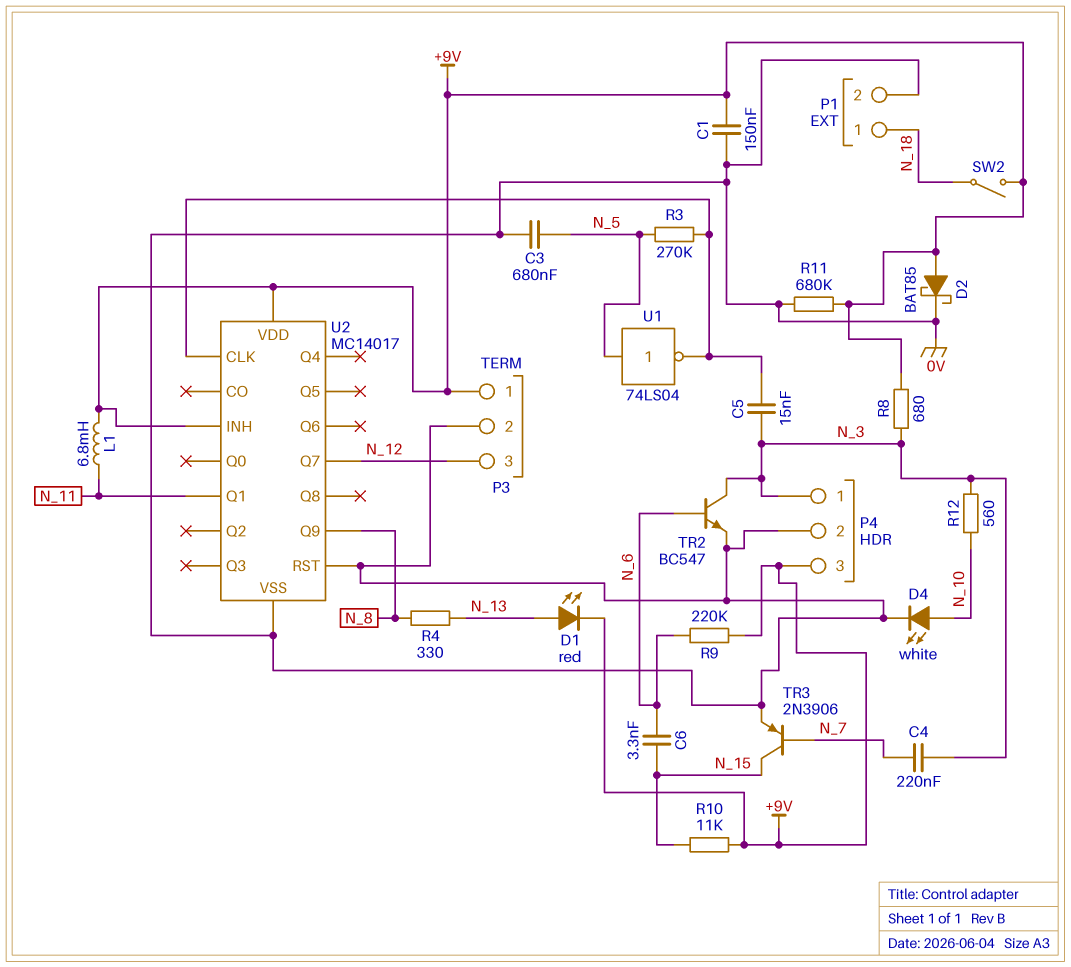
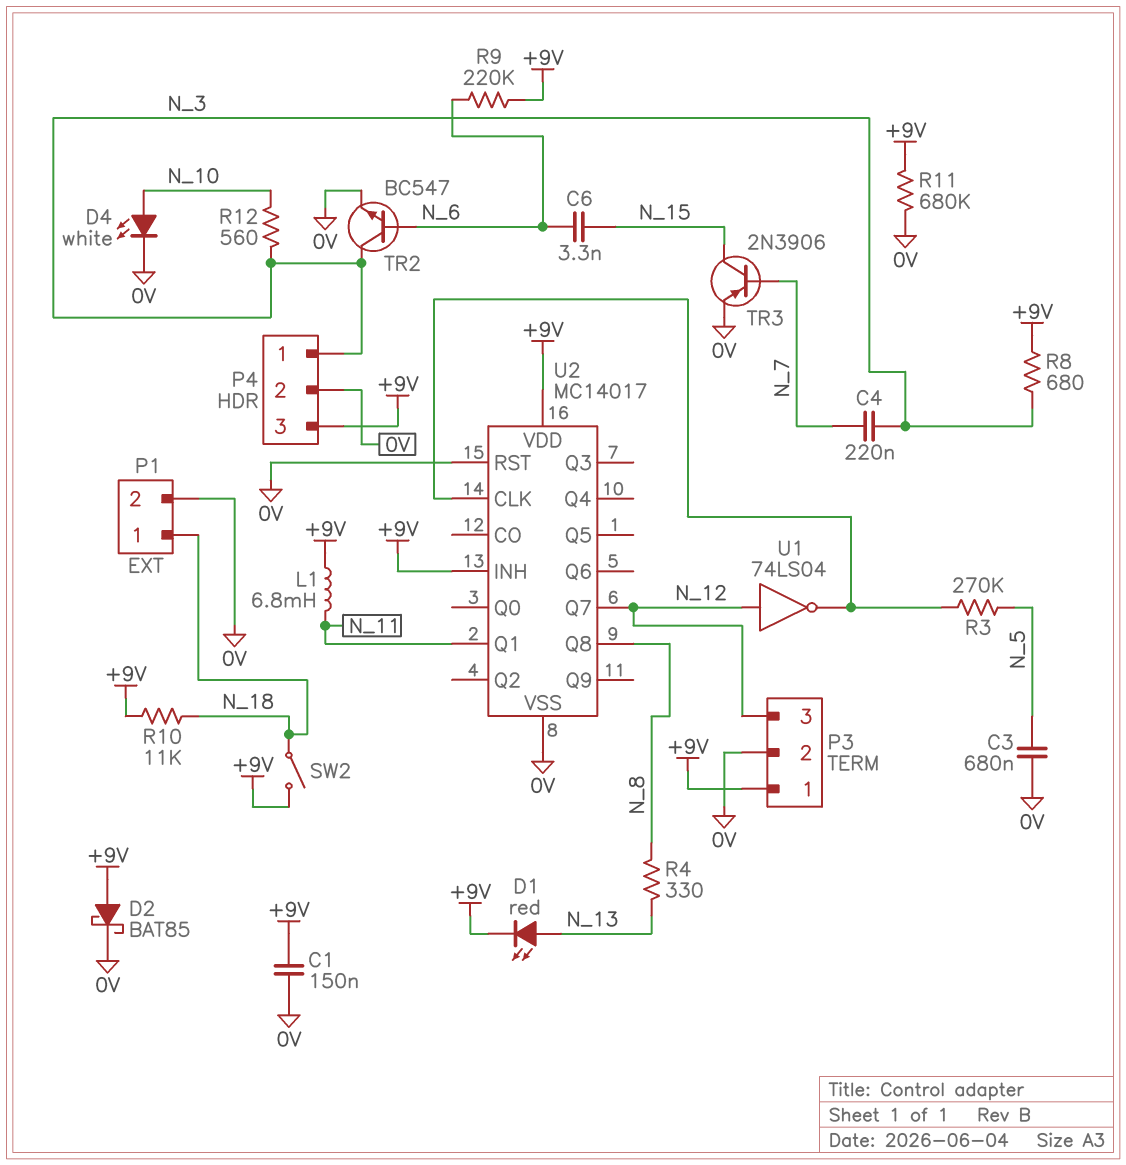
C5: 15nF (N_3, U2/CLK) -> none
R10: 11k (+9V, N_15) -> 11k (+9V, N_18)
U1: NOT 74LS04 (in N_5, out U2/CLK) -> NOT 74LS04 (in N_12, out U2/CLK)
U2 pin Q8: none -> N_8
U2 pin Q9: N_8 -> none

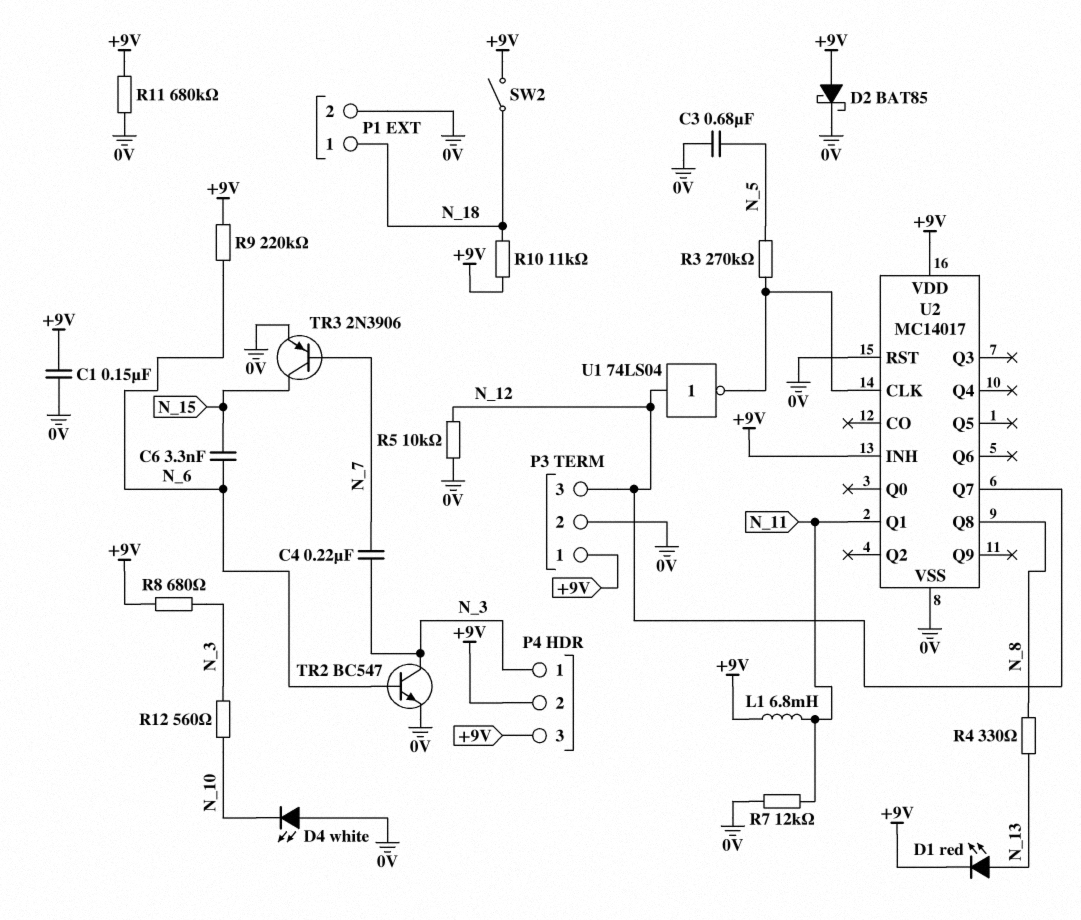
D4: LED white (A N_10, K 0V) -> LED white (A 0V, K N_10)
P4 pin 2: 0V -> +9V
R5: none -> 10k (0V, N_12)
R7: none -> 12k (0V, N_11)

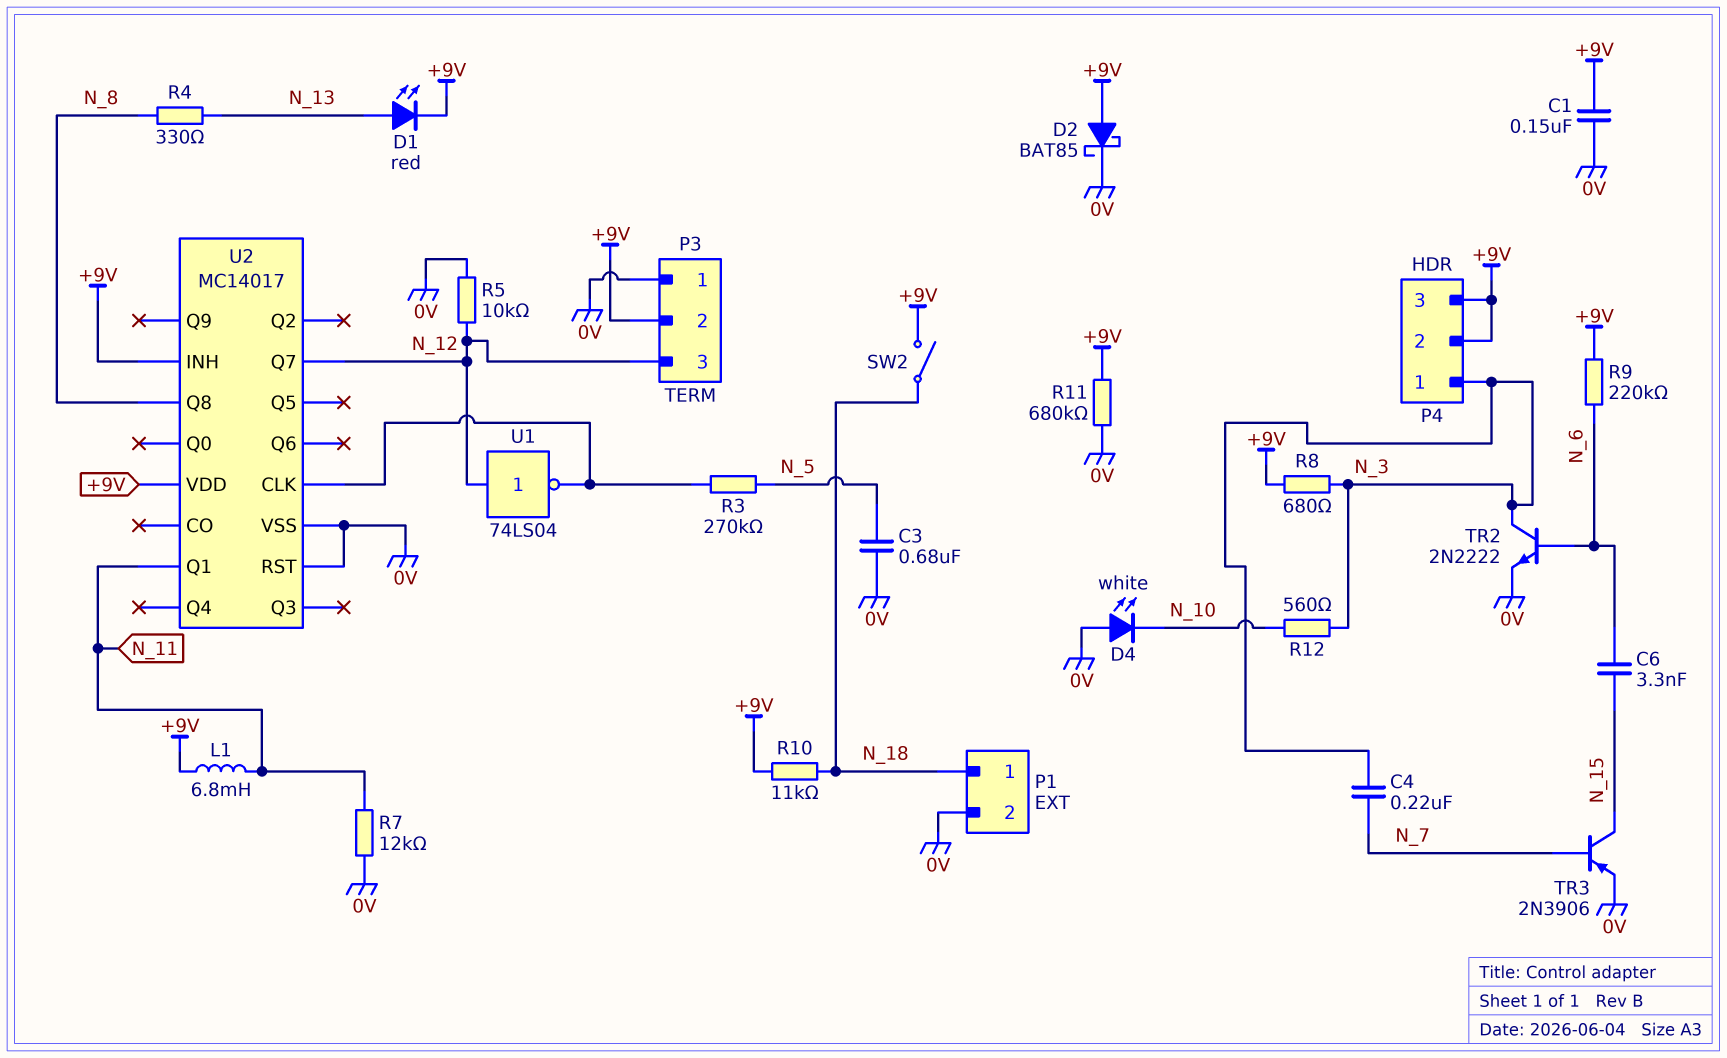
P3 pin 1: +9V -> 0V
P3 pin 2: 0V -> +9V
TR2: NPN BC547 (B N_6, C N_3, E 0V) -> NPN 2N2222 (B N_6, C N_3, E 0V)

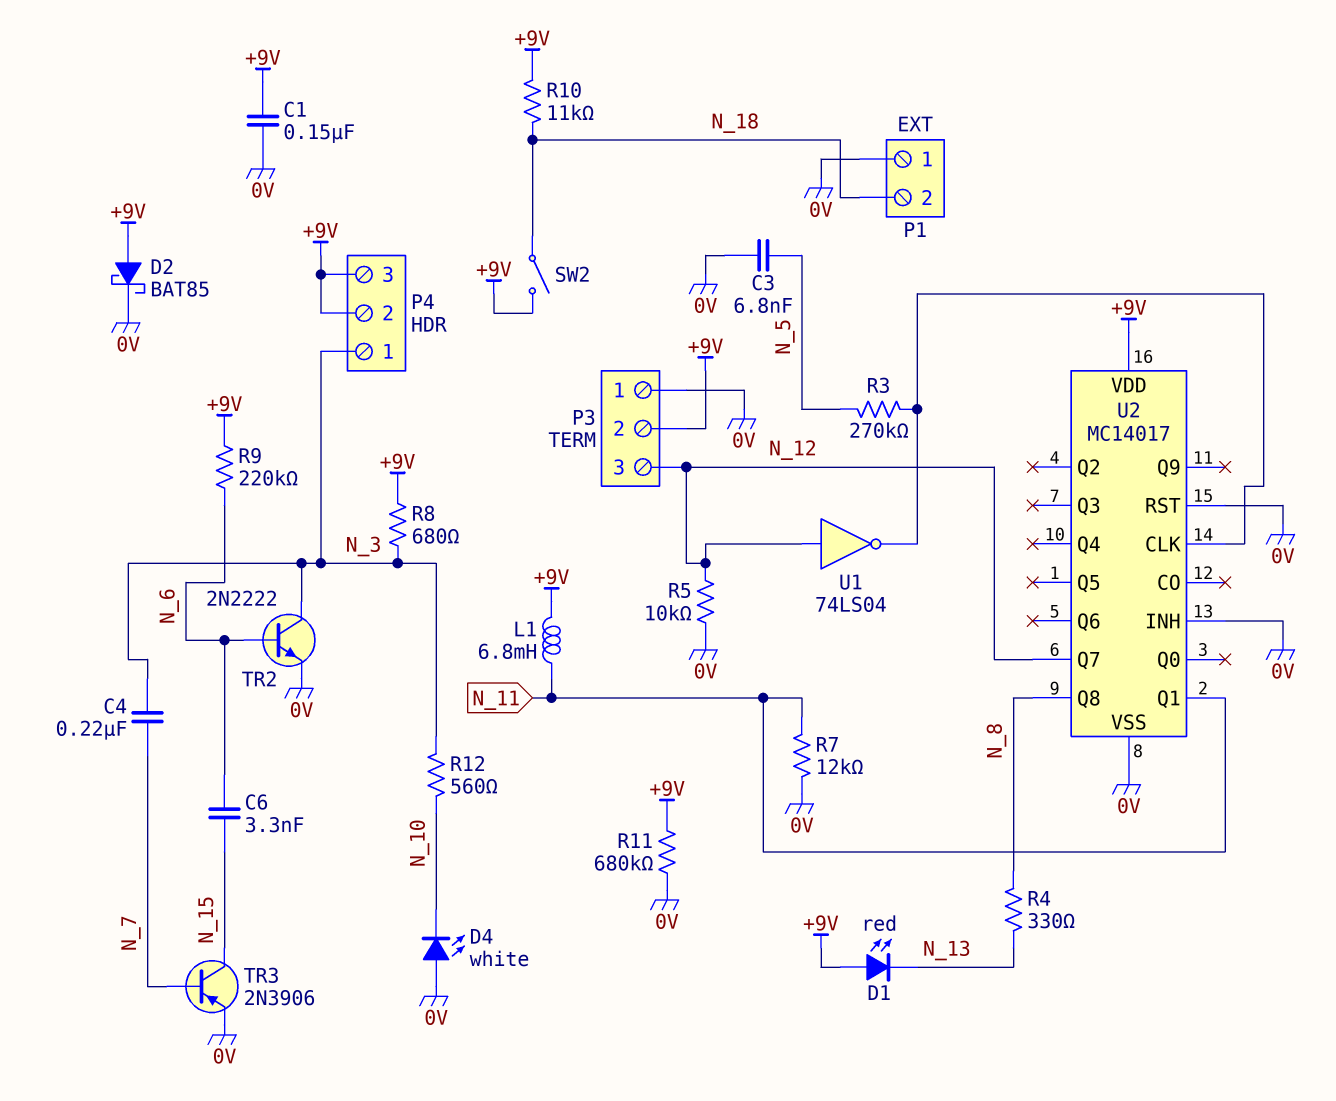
C3: 680nF (0V, N_5) -> 6.8nF (0V, N_5)
D1: LED red (A N_13, K +9V) -> LED red (A +9V, K N_13)
P1 pin 1: N_18 -> 0V
P1 pin 2: 0V -> N_18
U2 pin INH: +9V -> 0V

